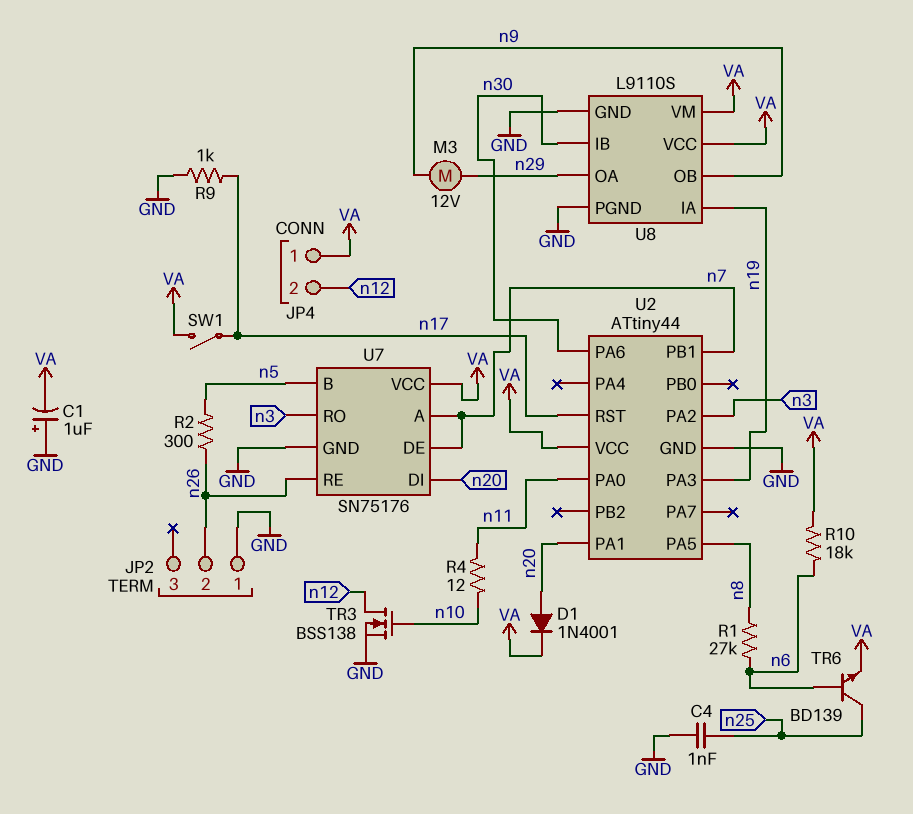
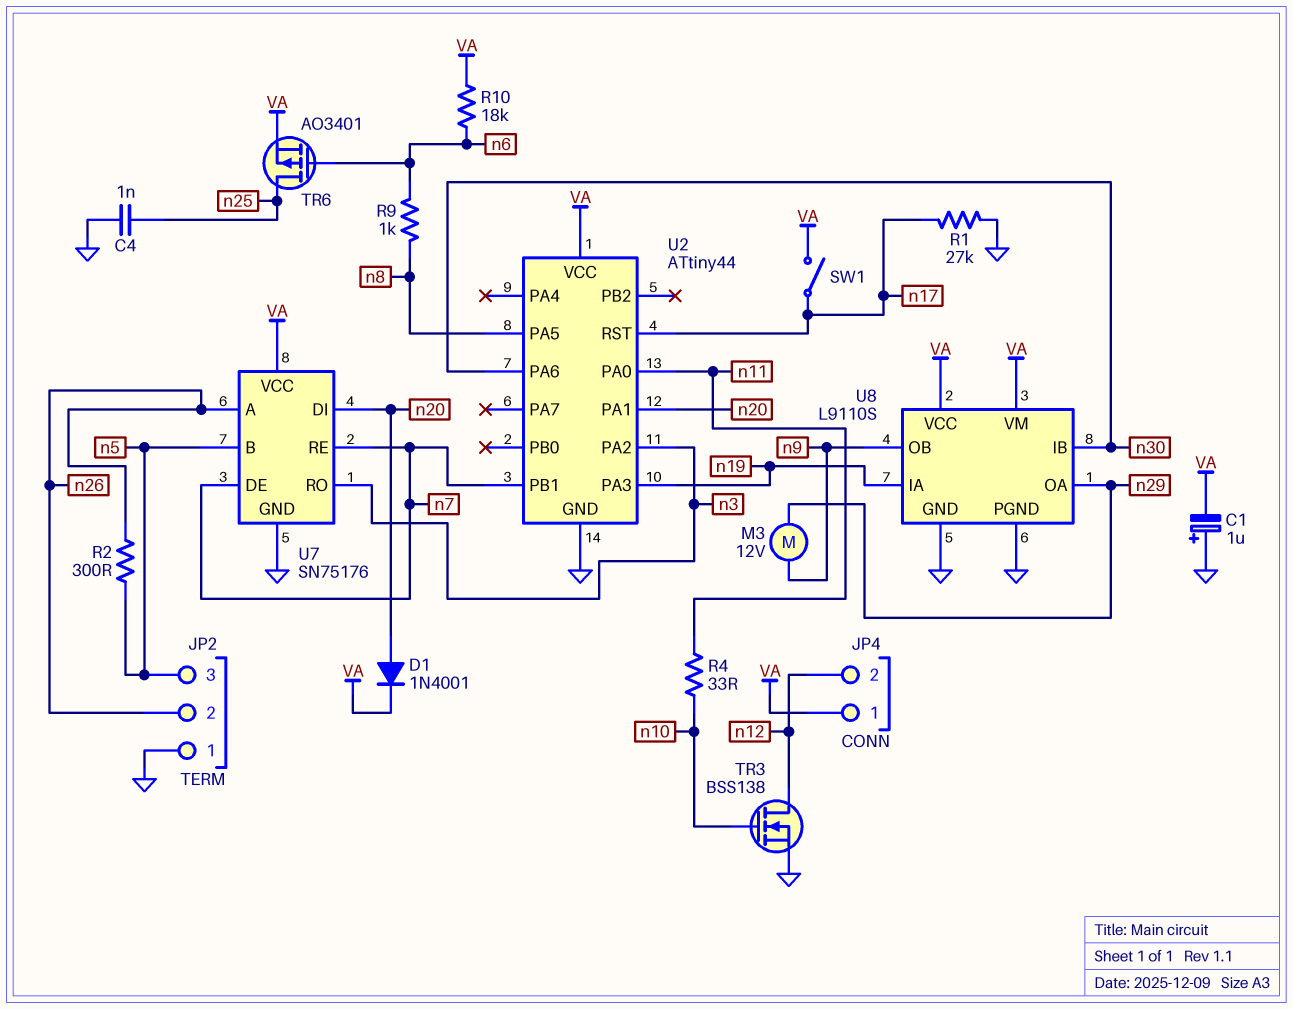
JP2 pin 3: none -> n5
R1: 27k (n6, n8) -> 27k (GND, n17)
R4: 12 (n10, n11) -> 33 (n10, n11)
R9: 1k (GND, n17) -> 1k (n6, n8)
TR6: NPN BD139 (B n6, C n25, E VA) -> PMOS AO3401 (G n6, D n25, S VA)
U7 pin A: n7 -> n26
U7 pin RE: n26 -> n7

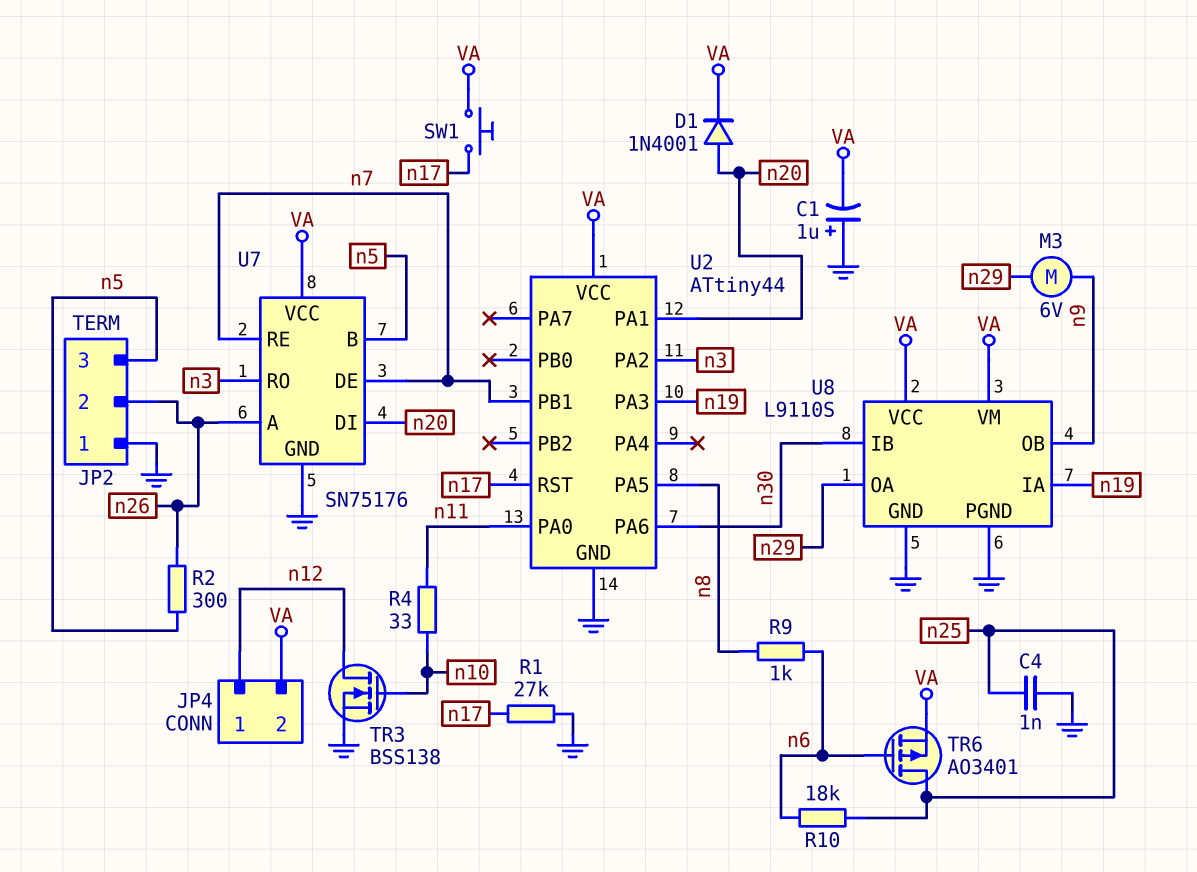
JP4 pin 1: VA -> n12
JP4 pin 2: n12 -> VA
M3: motor 12V (n9, n29) -> motor 6V (n9, n29)
R10: 18k (VA, n6) -> 18k (n6, n25)
SW1: switch (VA, n17) -> button (VA, n17)

